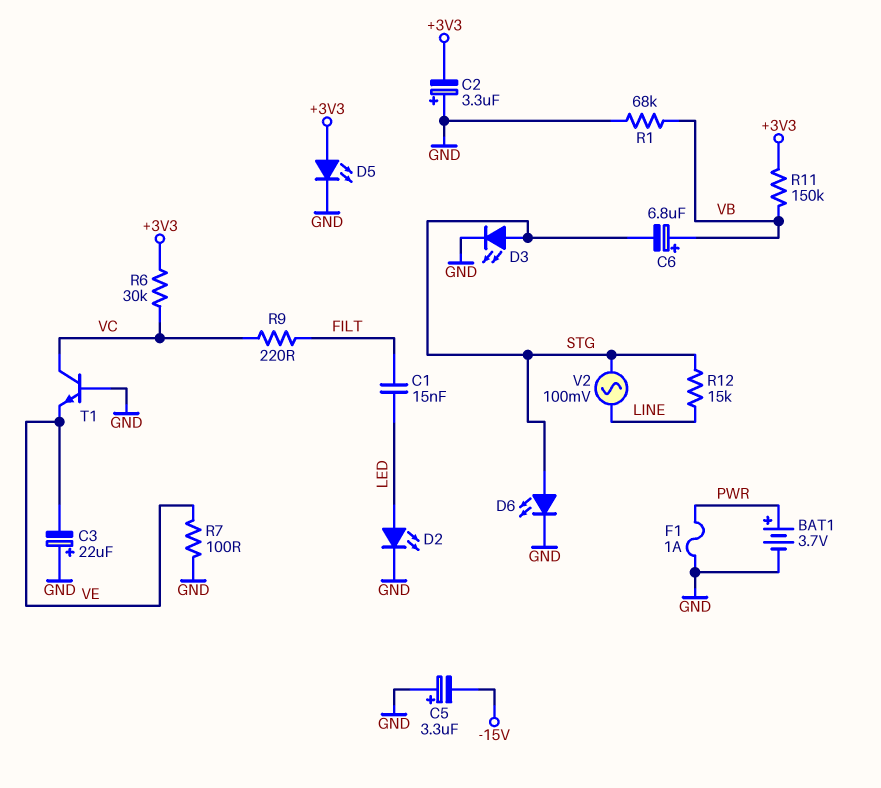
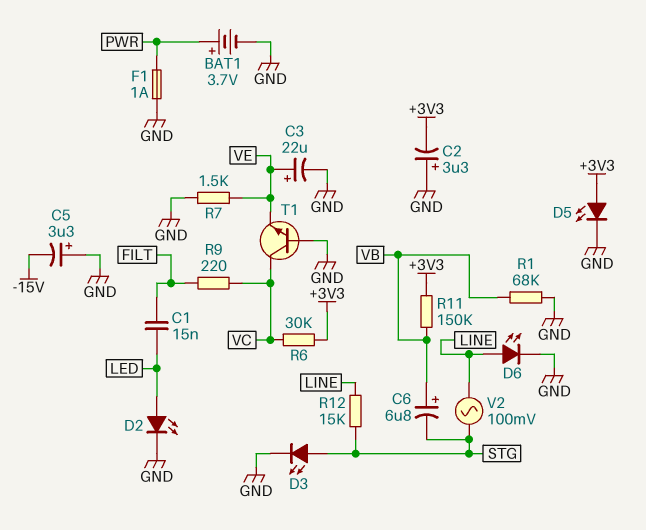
C3: 22uF (plus GND, minus VE) -> 22uF (plus VE, minus GND)
D6: LED (A STG, K GND) -> LED (A LINE, K GND)
R7: 100 (GND, VE) -> 1.5k (GND, VE)

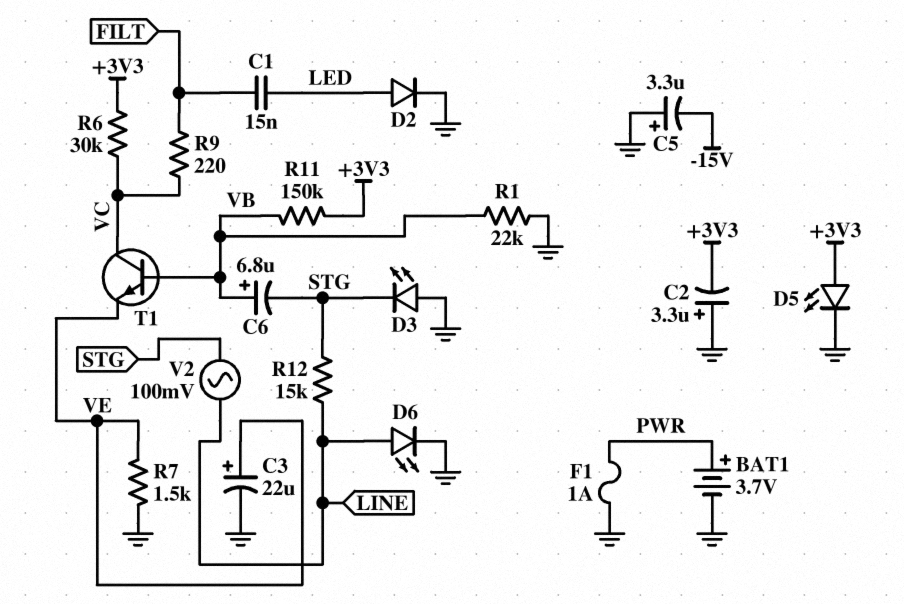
D2: LED (A LED, K GND) -> diode (A LED, K GND)
D3: LED (A STG, K GND) -> LED (A GND, K STG)
R1: 68k (GND, VB) -> 22k (GND, VB)
T1: NPN (B GND, C VC, E VE) -> NPN (B VB, C VC, E VE)

